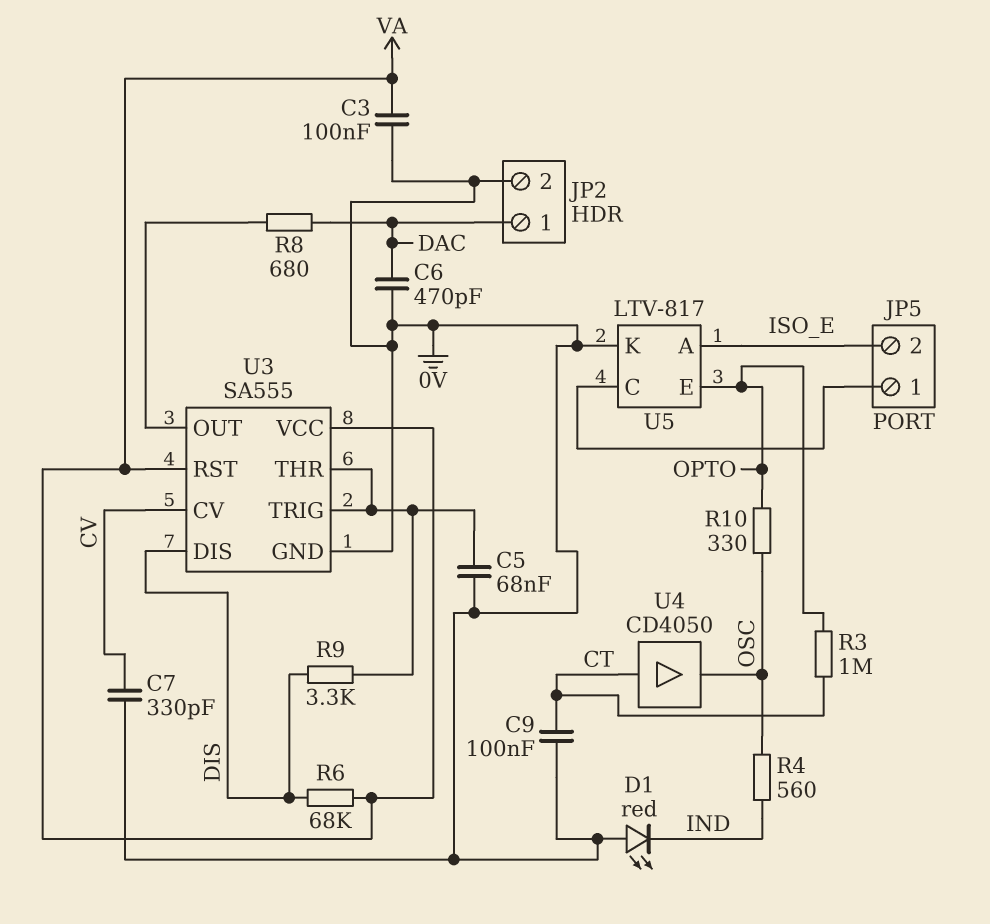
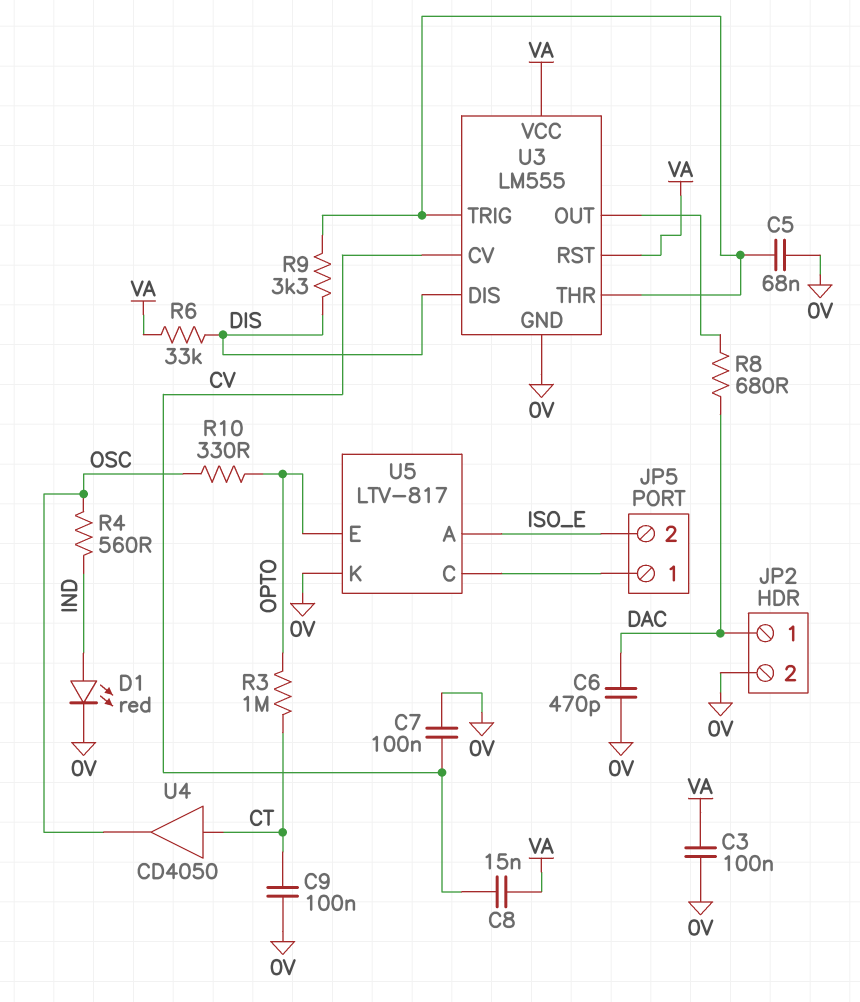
C7: 330pF (0V, CV) -> 100nF (0V, CV)
C8: none -> 15nF (CV, VA)
D1: LED red (A 0V, K IND) -> LED red (A IND, K 0V)
R6: 68k (DIS, VA) -> 33k (DIS, VA)
U3: SA555 -> LM555

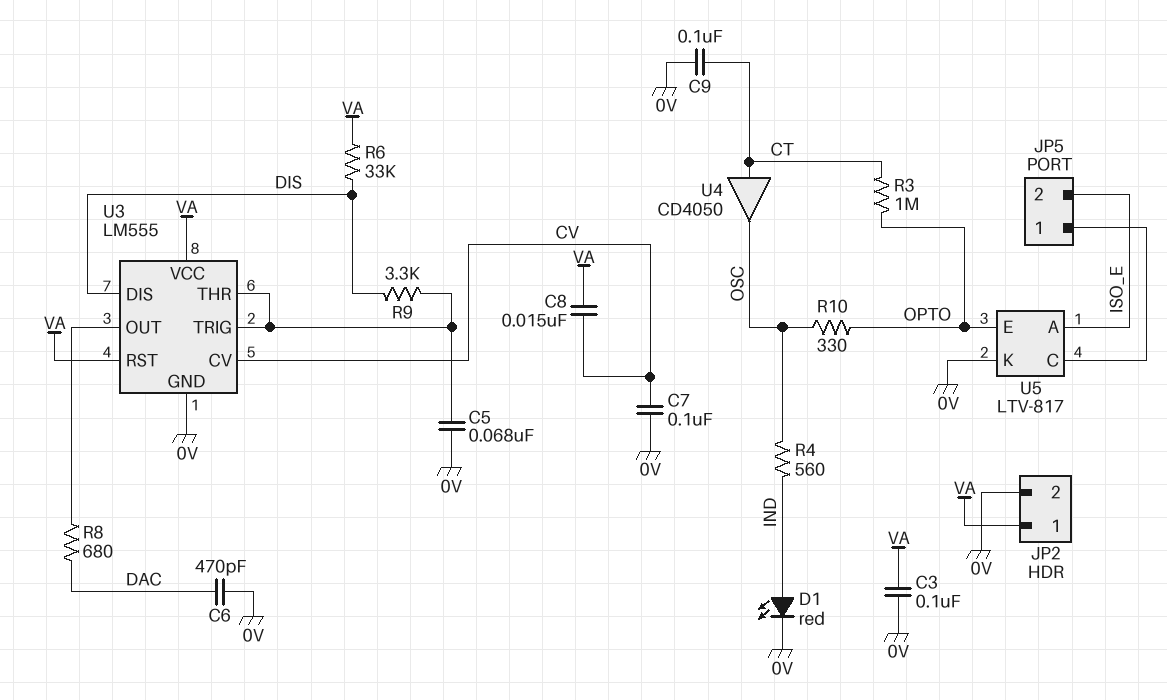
JP2 pin 1: DAC -> VA

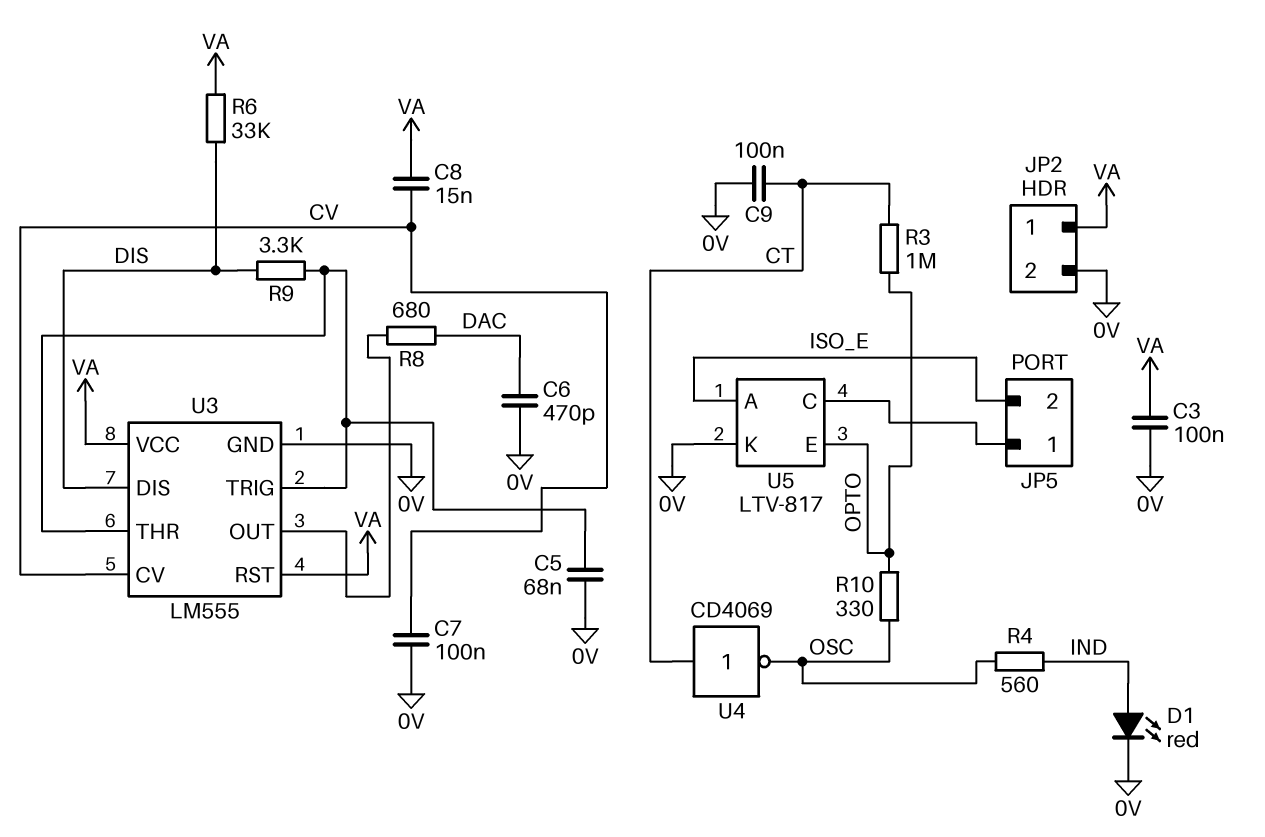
U4: buffer CD4050 (in CT, out OSC) -> NOT CD4069 (in CT, out OSC)

